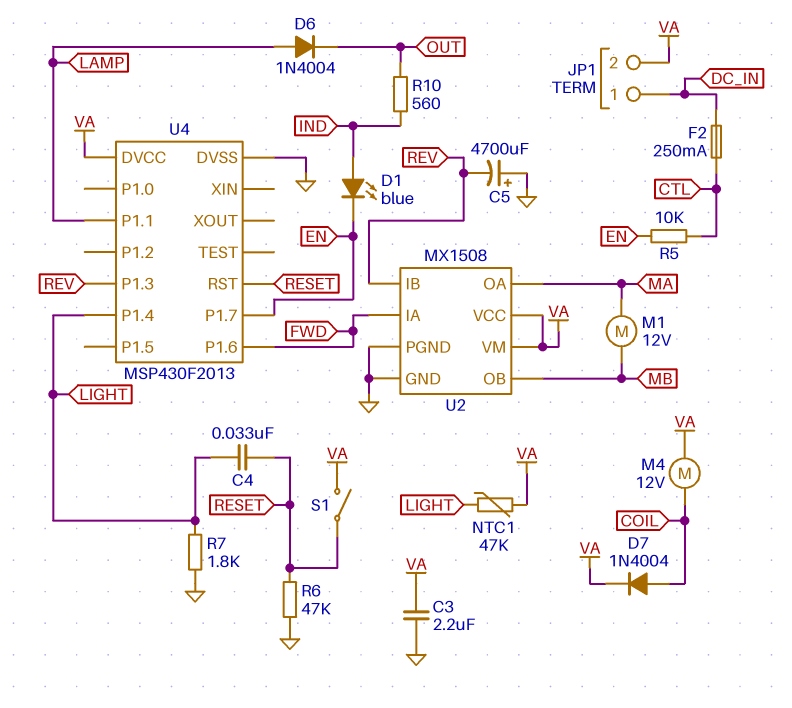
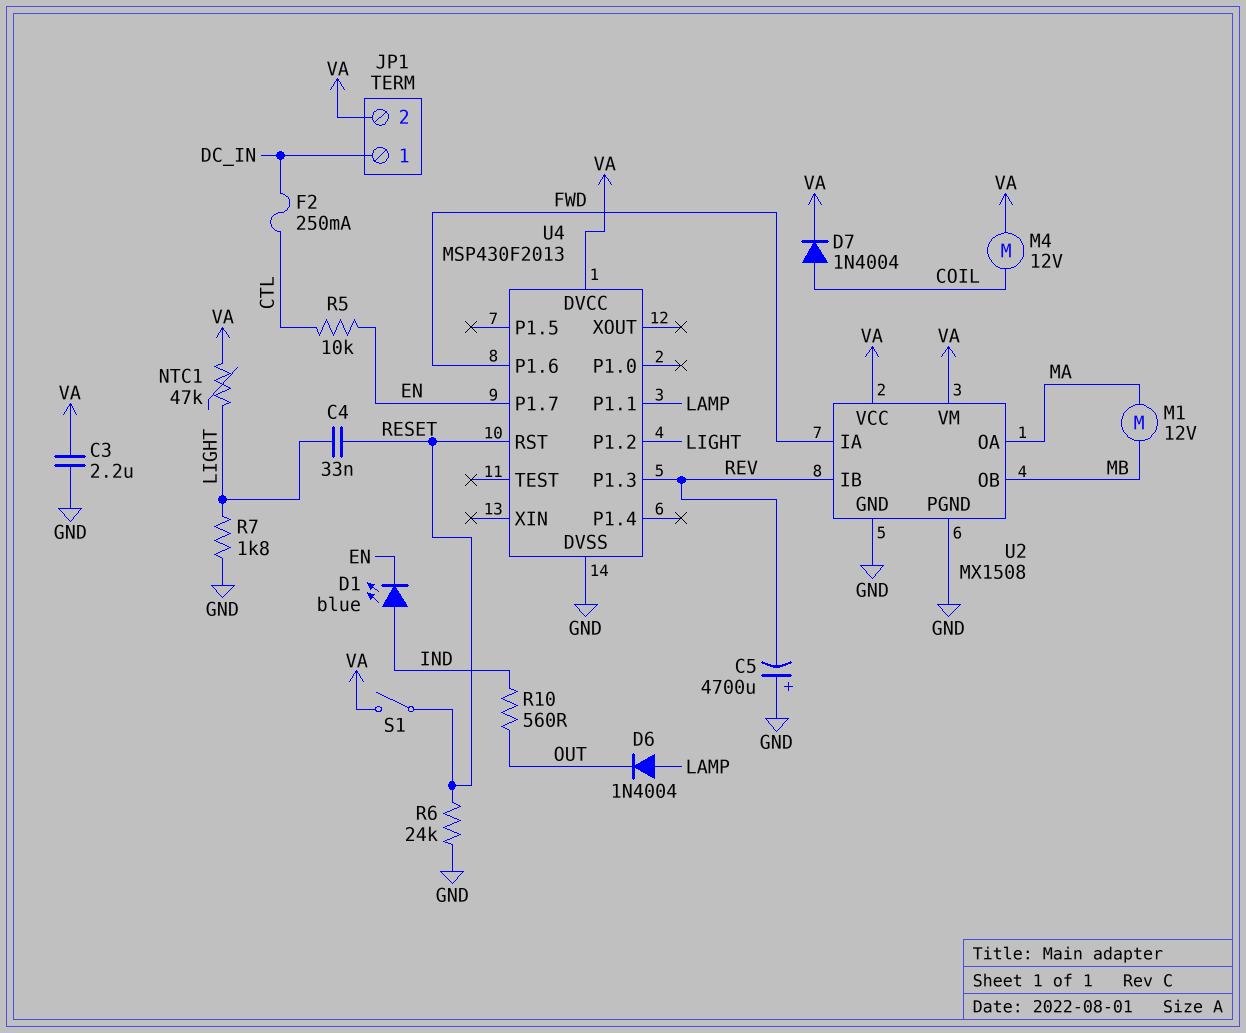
R6: 47k (GND, RESET) -> 24k (GND, RESET)
U4 pin P1.2: none -> LIGHT
U4 pin P1.4: LIGHT -> none

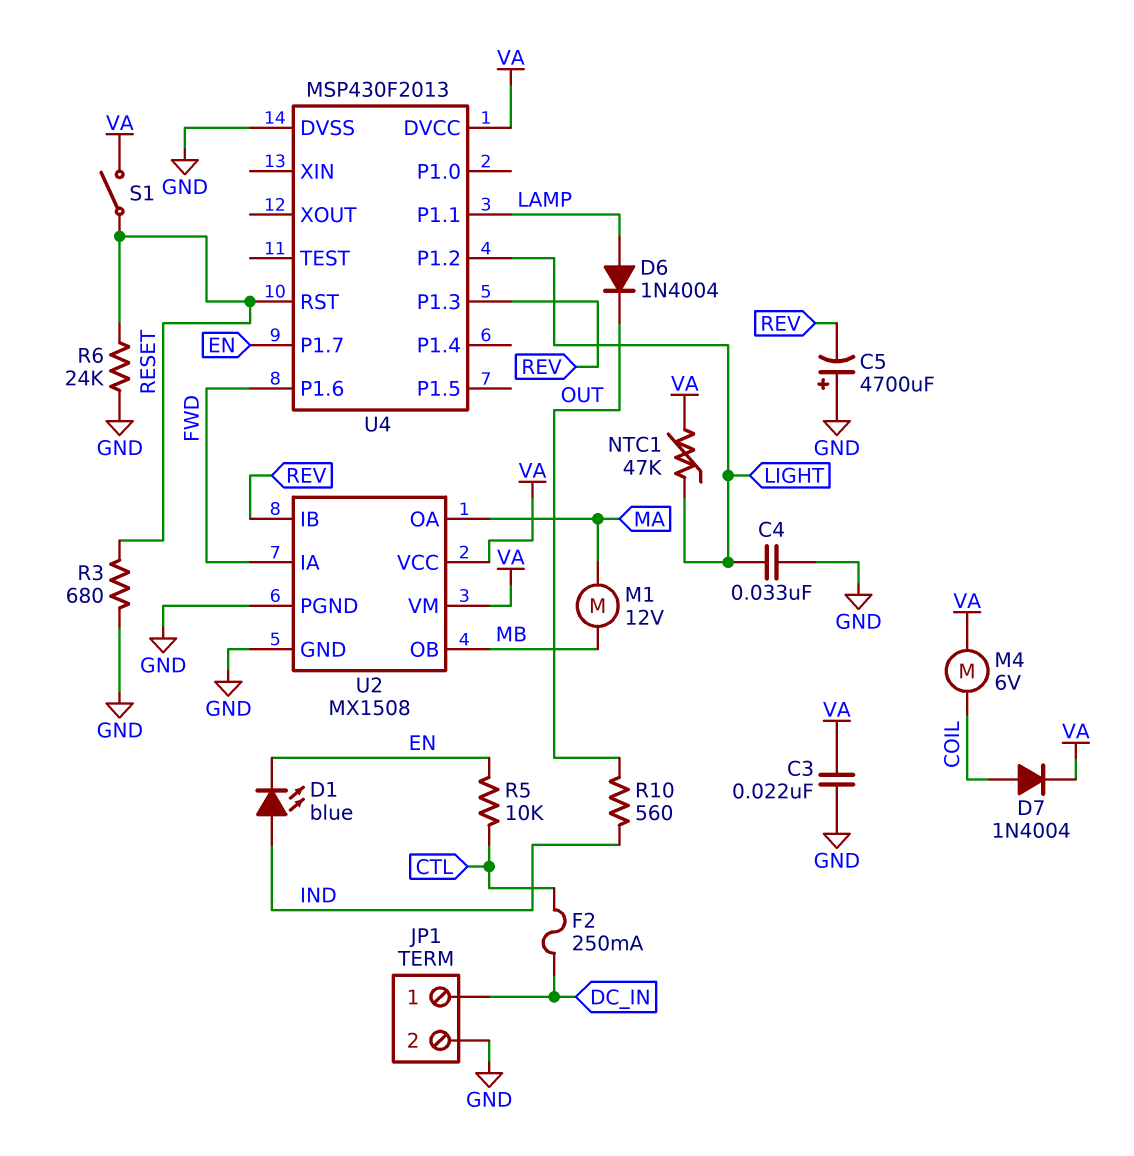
C3: 2.2uF (GND, VA) -> 22nF (GND, VA)
C4: 33nF (LIGHT, RESET) -> 33nF (GND, LIGHT)
JP1 pin 2: VA -> GND
M4: motor 12V (COIL, VA) -> motor 6V (COIL, VA)
R3: none -> 680 (GND, RESET)
R7: 1.8k (GND, LIGHT) -> none

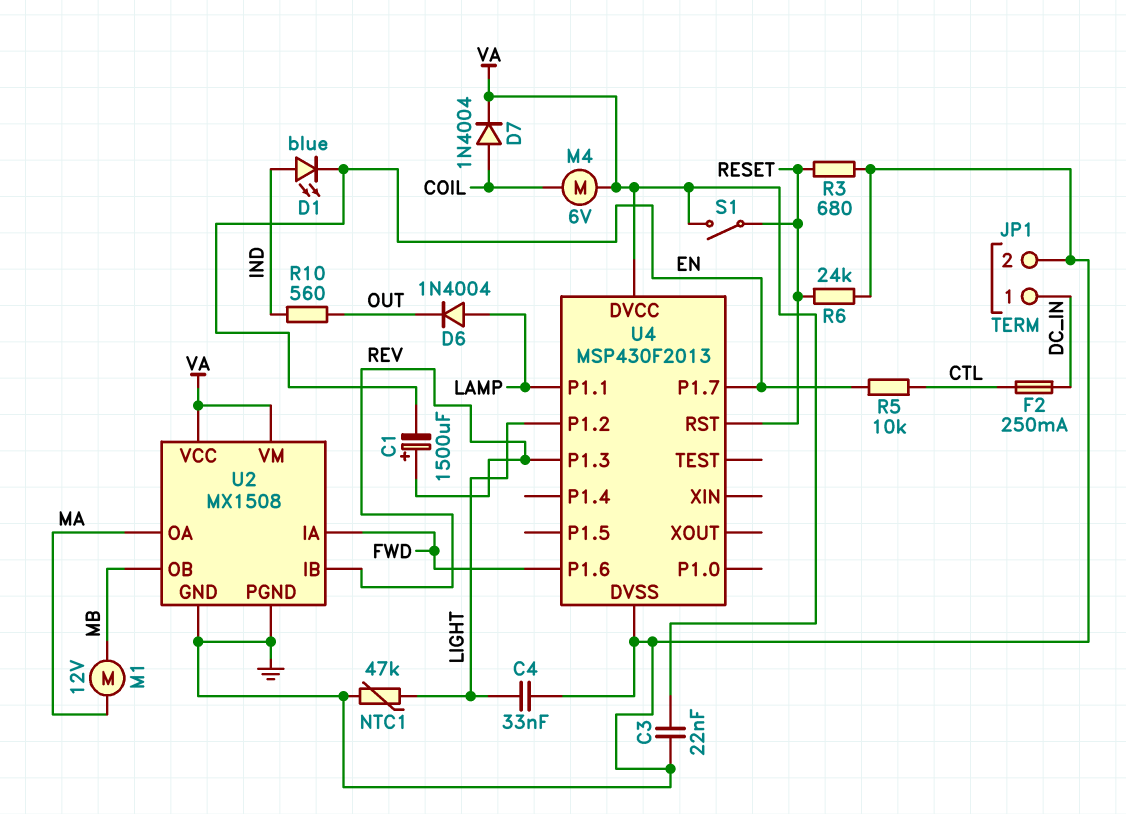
C1: none -> 1500uF (plus REV, minus EN)
C5: 4700uF (plus GND, minus REV) -> none
NTC1: 47k (LIGHT, VA) -> 47k (GND, LIGHT)

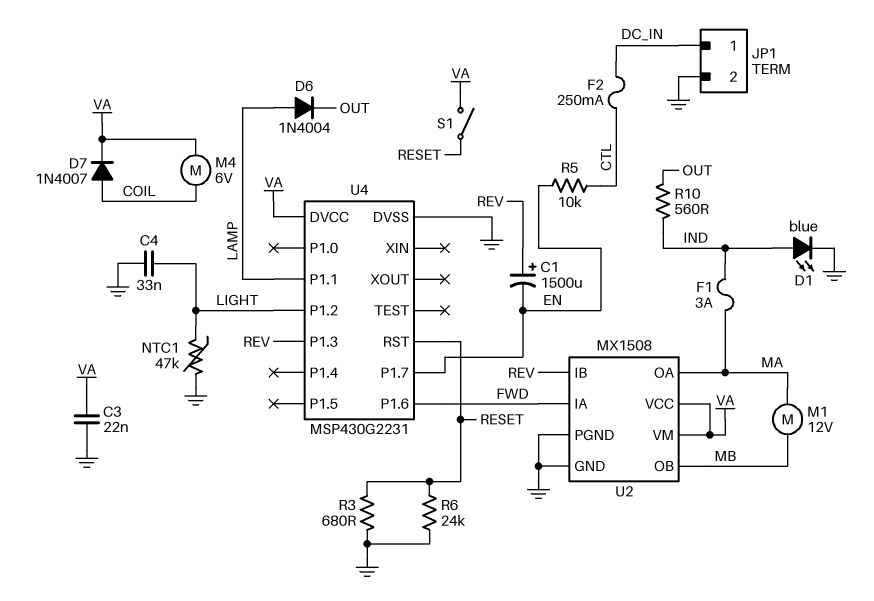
D1: LED blue (A IND, K EN) -> LED blue (A IND, K GND)
D7: diode 1N4004 (A COIL, K VA) -> diode 1N4007 (A COIL, K VA)
F1: none -> 3A (IND, MA)
U4: MSP430F2013 -> MSP430G2231

